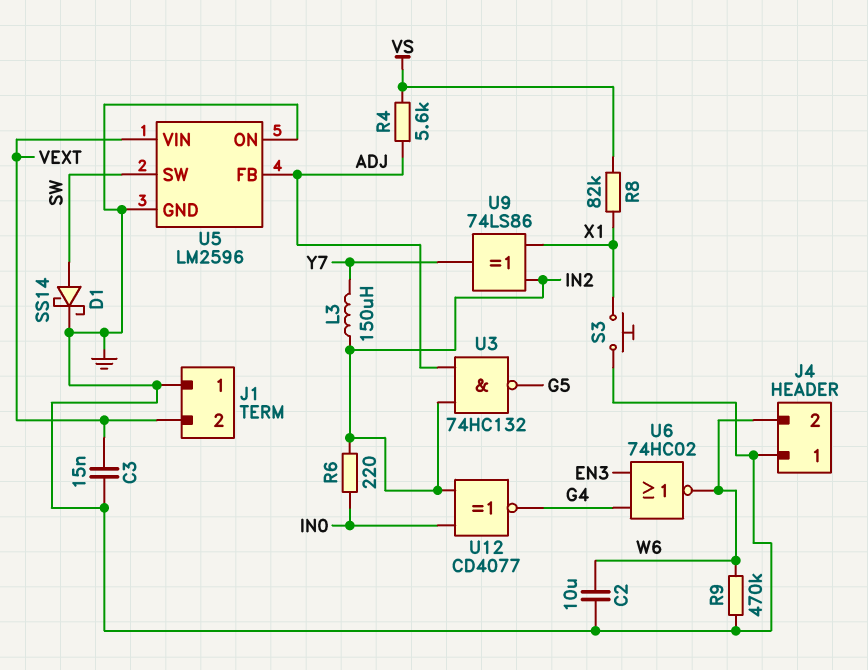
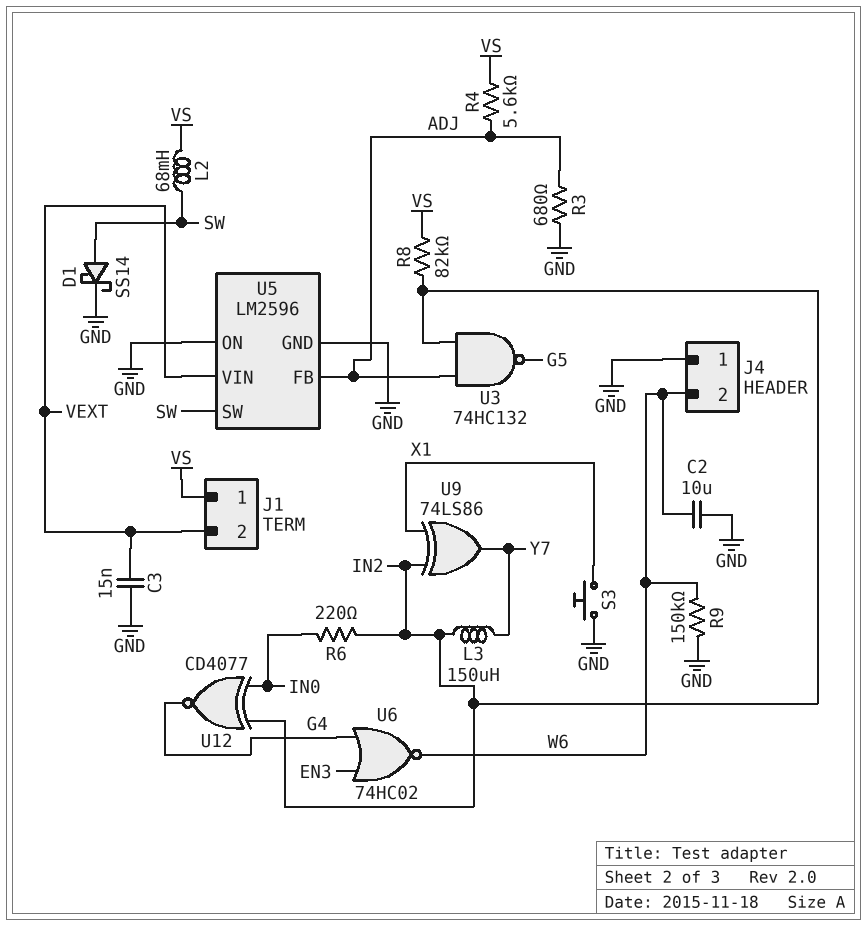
J1 pin 1: GND -> VS
L2: none -> 68mH (SW, VS)
R3: none -> 680 (ADJ, GND)
R8: 82k (VS, X1) -> 82k (IN2, VS)
R9: 470k (GND, W6) -> 150k (GND, W6)

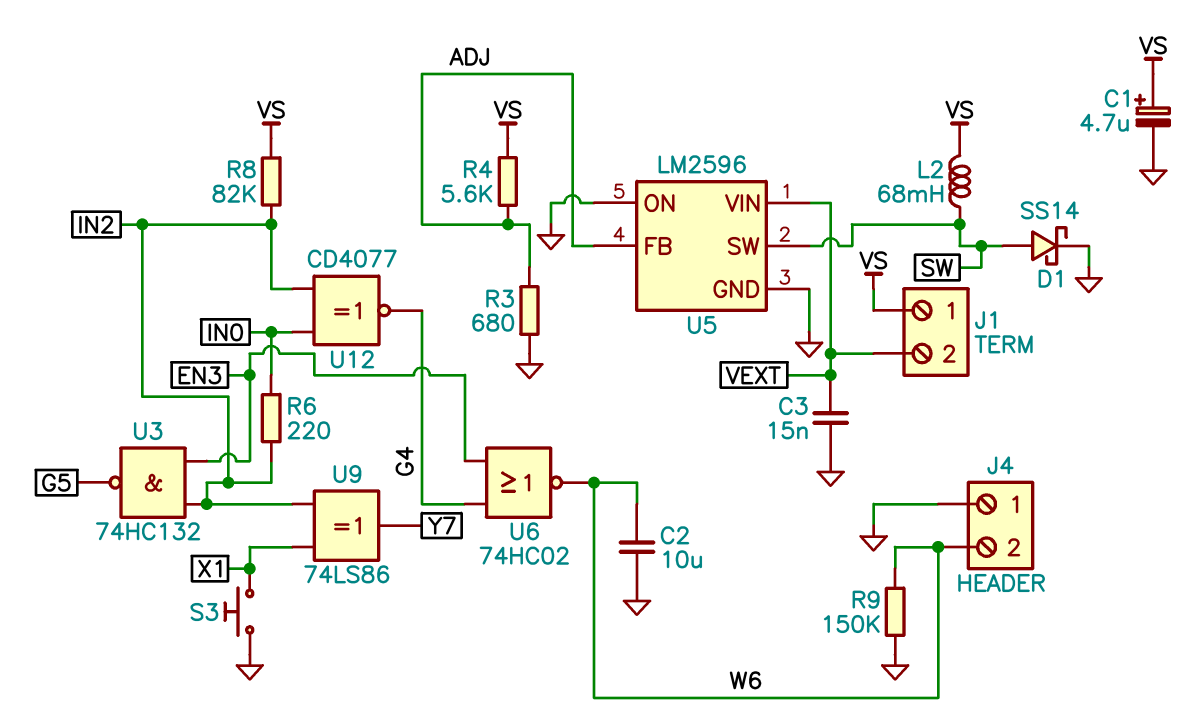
C1: none -> 4.7uF (plus VS, minus GND)
L3: 150uH (IN2, Y7) -> none
U3: NAND 74HC132 (in ADJ, in IN2, out G5) -> NAND 74HC132 (in EN3, in IN2, out G5)

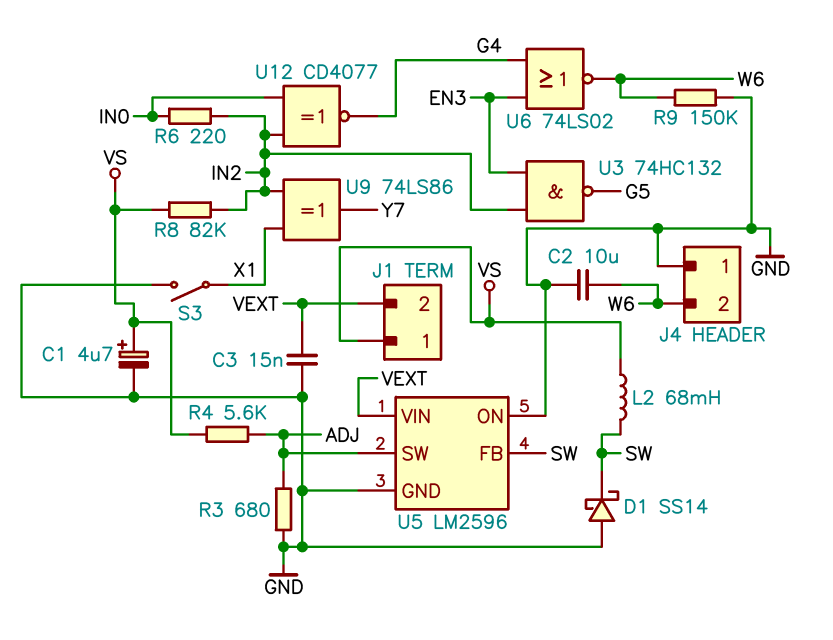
D1: schottky SS14 (A SW, K GND) -> schottky SS14 (A GND, K SW)
S3: button (GND, X1) -> switch (GND, X1)
U5 pin FB: ADJ -> SW
U5 pin SW: SW -> ADJ
U6: NOR 74HC02 (in EN3, in G4, out W6) -> NOR 74LS02 (in EN3, in G4, out W6)

